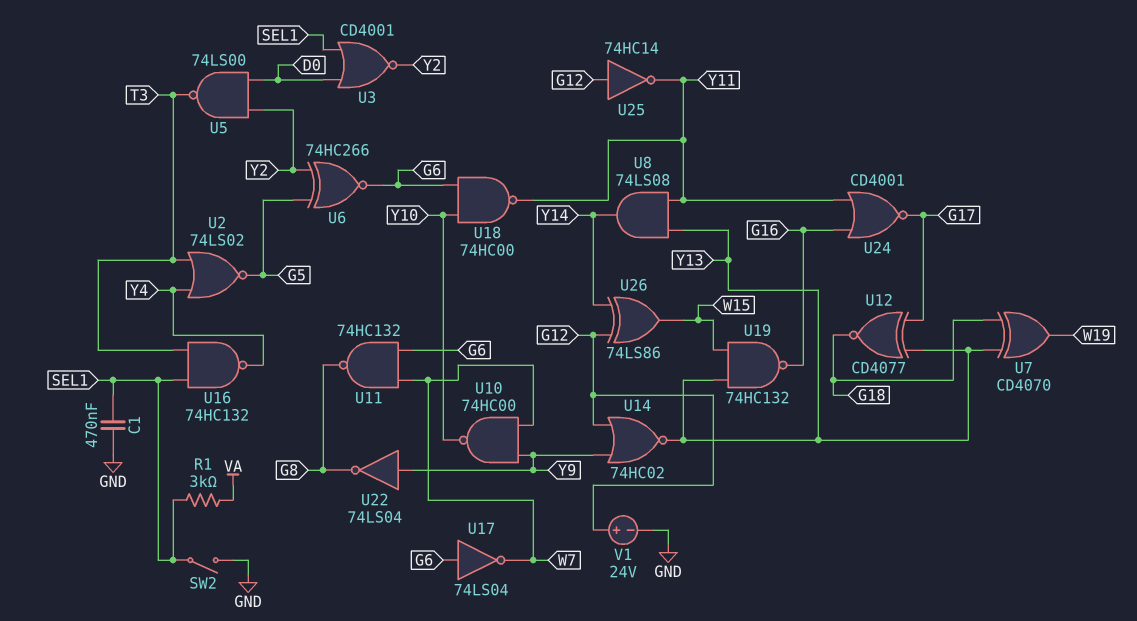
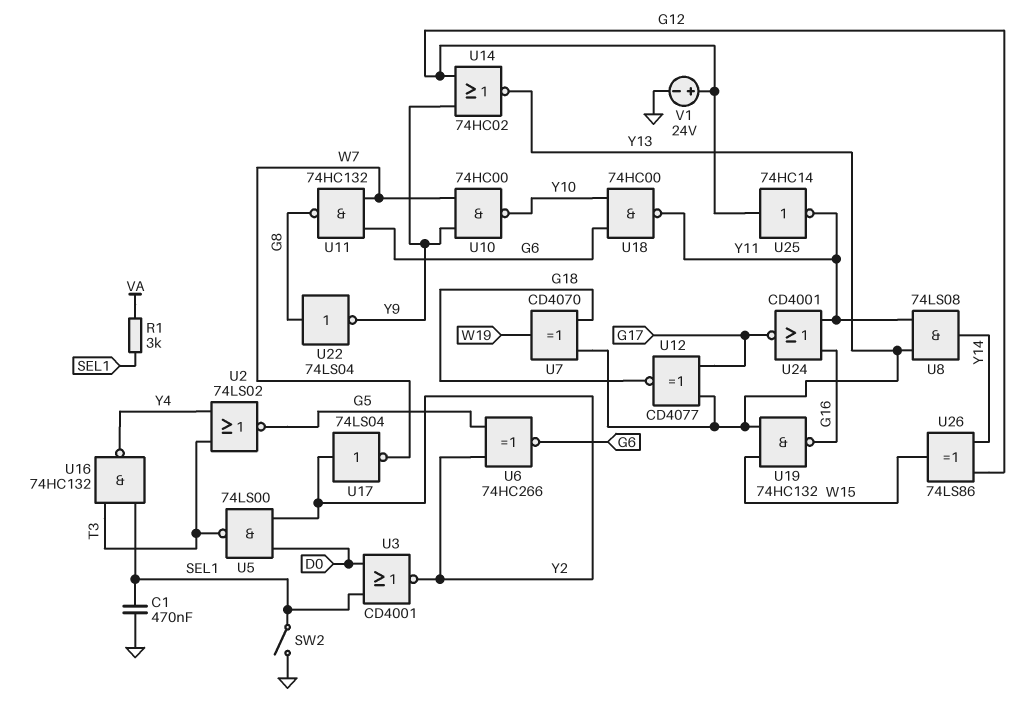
U17: NOT 74LS04 (in G6, out W7) -> NOT 74LS04 (in Y2, out W7)
U22: NOT 74LS04 (in Y9, out G8) -> NOT 74LS04 (in G8, out Y9)

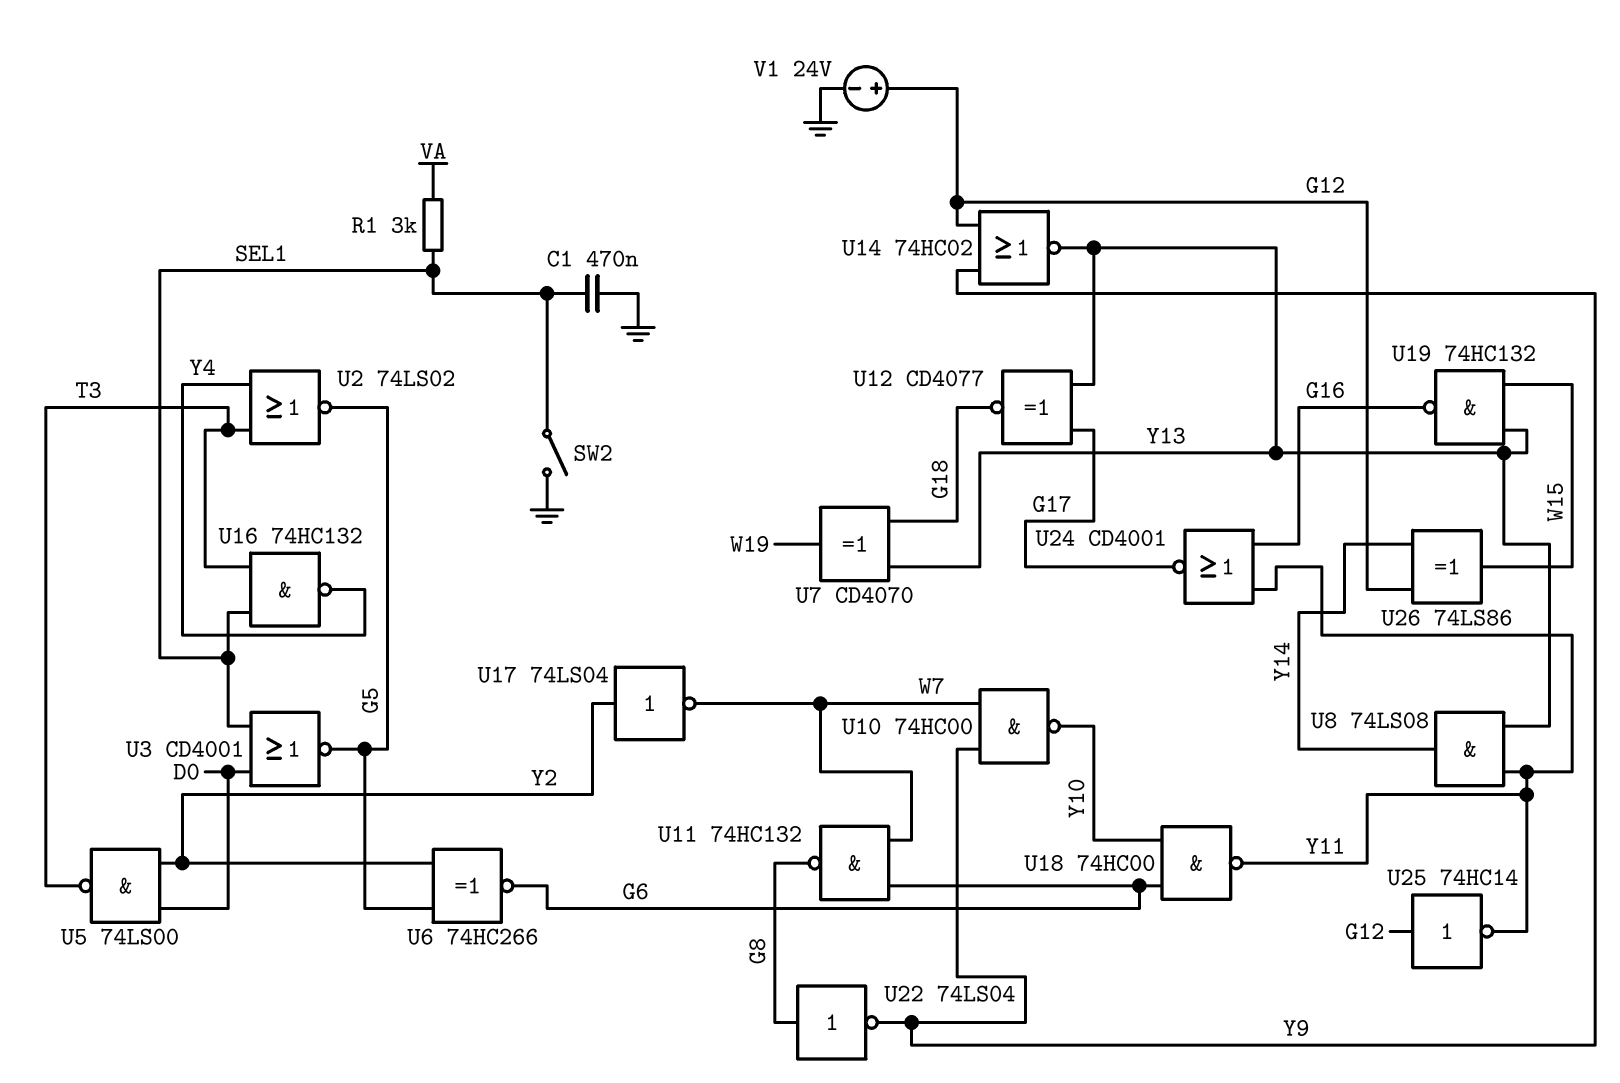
U3: NOR CD4001 (in D0, in SEL1, out Y2) -> NOR CD4001 (in D0, in SEL1, out G5)

